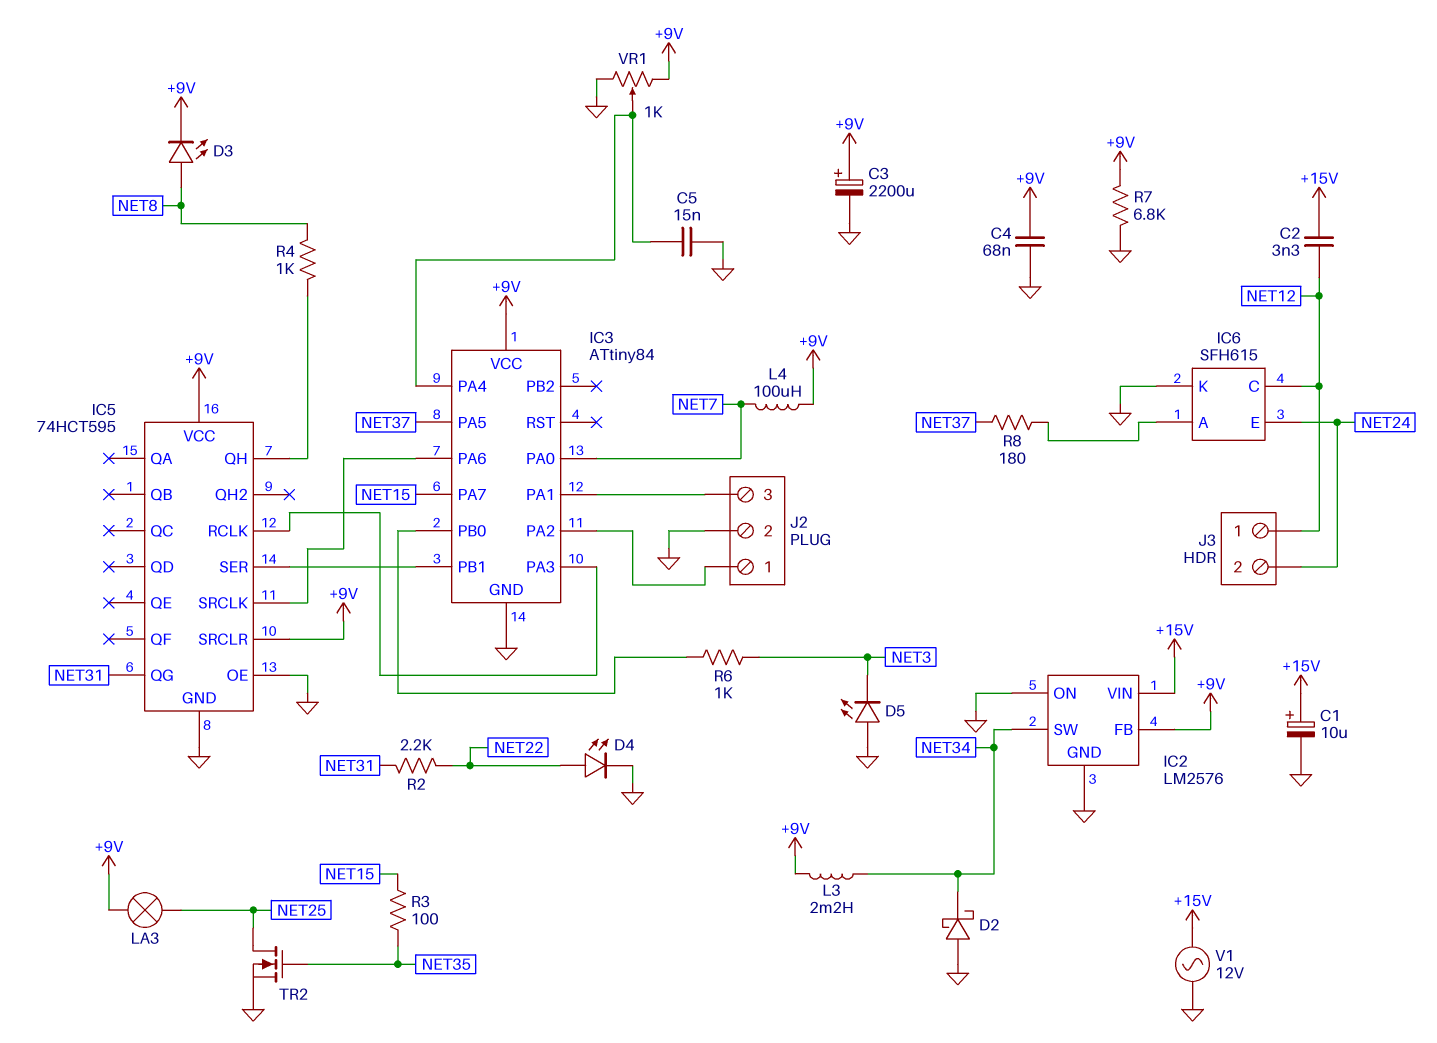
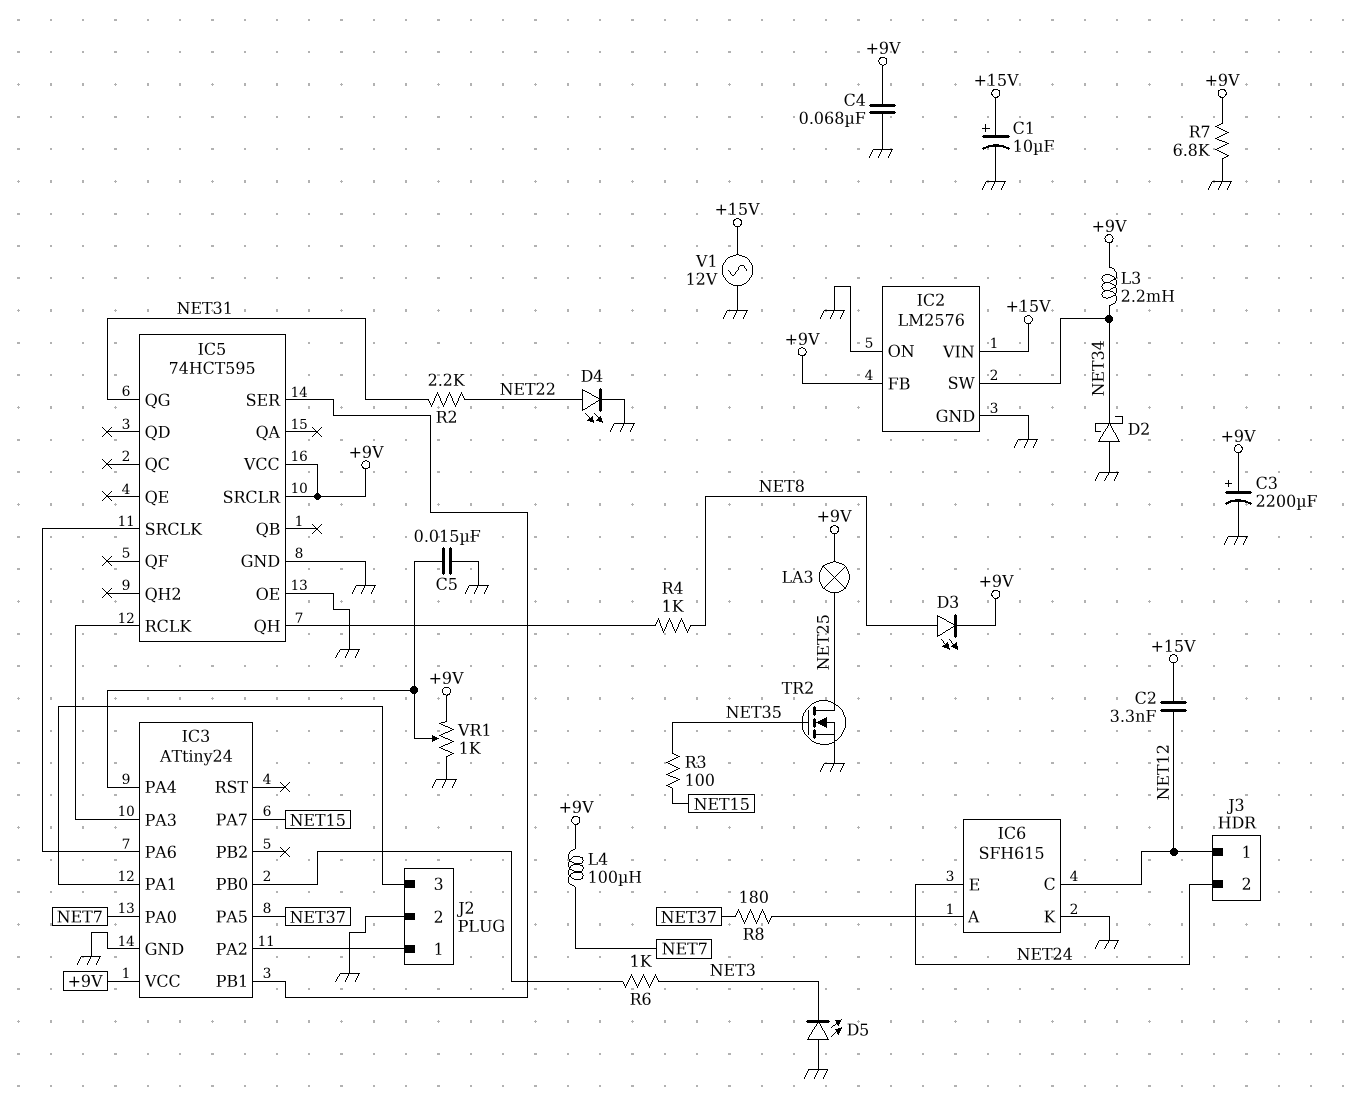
IC3: ATtiny84 -> ATtiny24

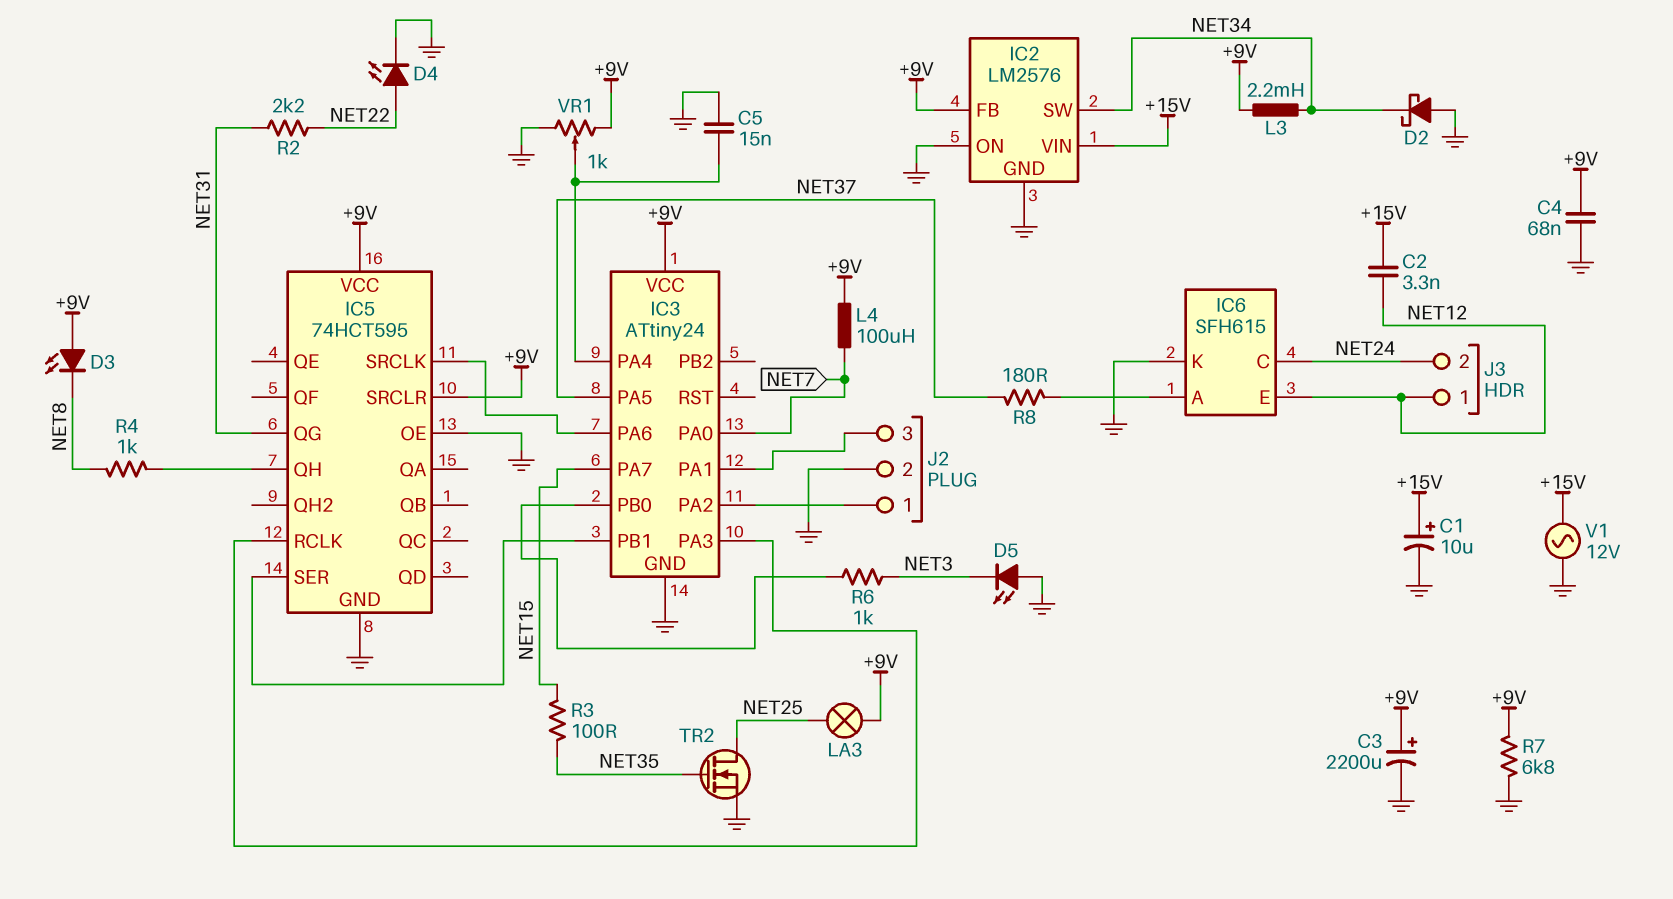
D3: LED (A NET8, K +9V) -> LED (A +9V, K NET8)
IC6 pin C: NET12 -> NET24
IC6 pin E: NET24 -> NET12

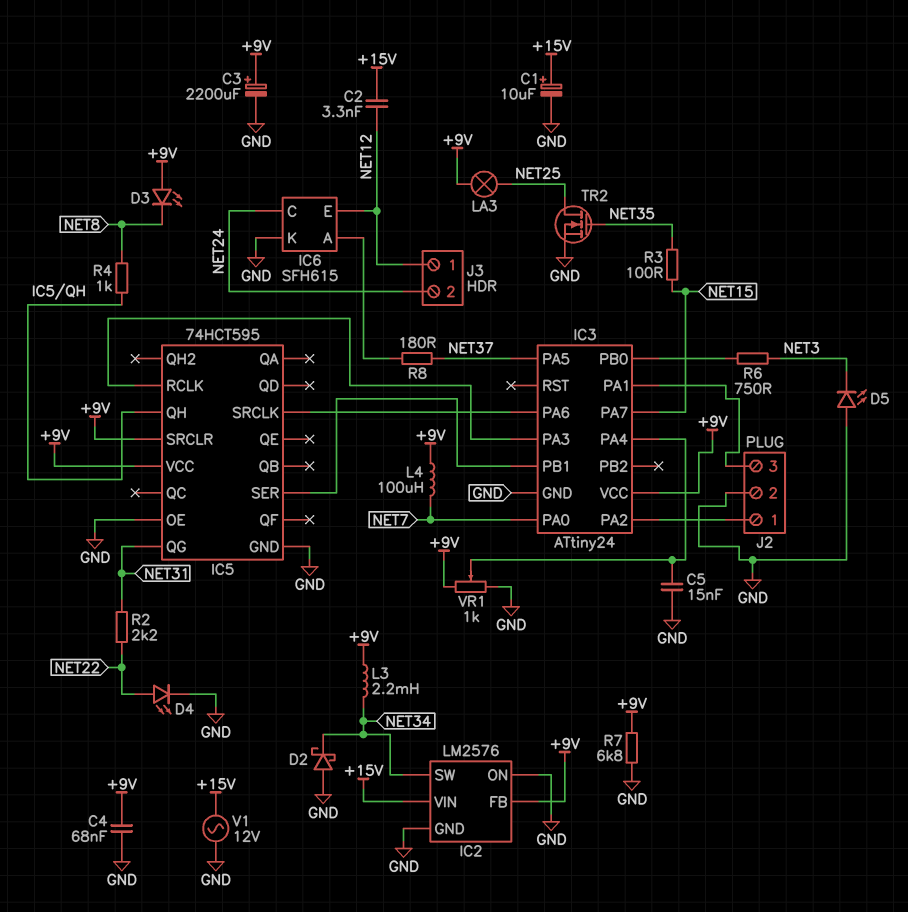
R6: 1k (IC3/PB0, NET3) -> 750 (IC3/PB0, NET3)

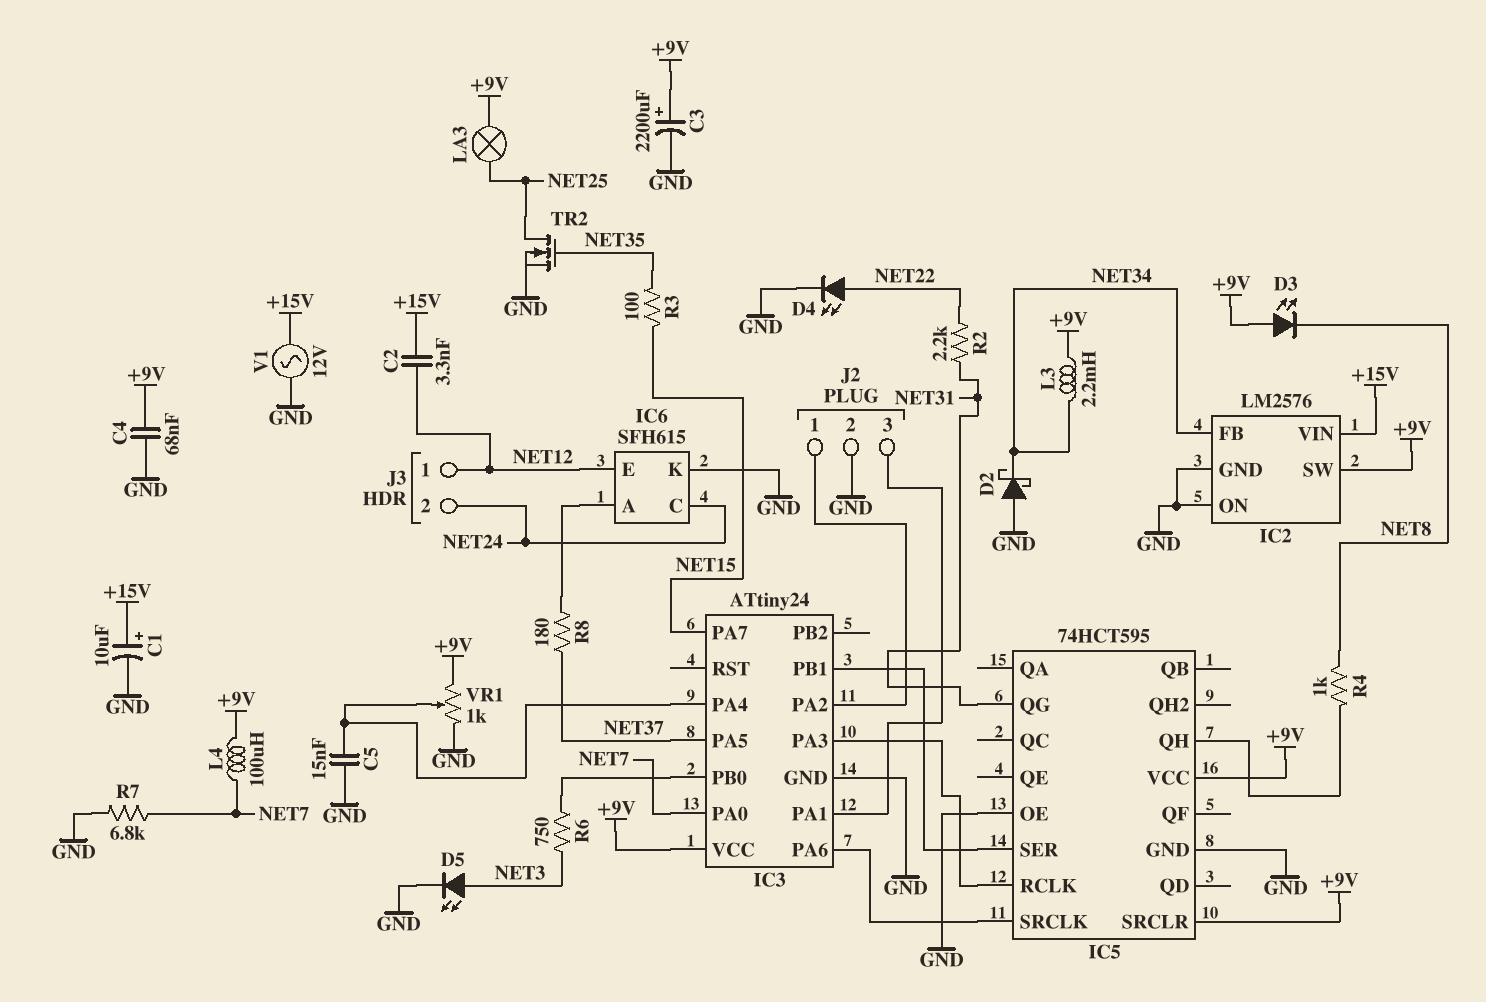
D5: LED (A GND, K NET3) -> LED (A NET3, K GND)
IC2 pin FB: +9V -> NET34
IC2 pin SW: NET34 -> +9V
R7: 6.8k (+9V, GND) -> 6.8k (GND, NET7)

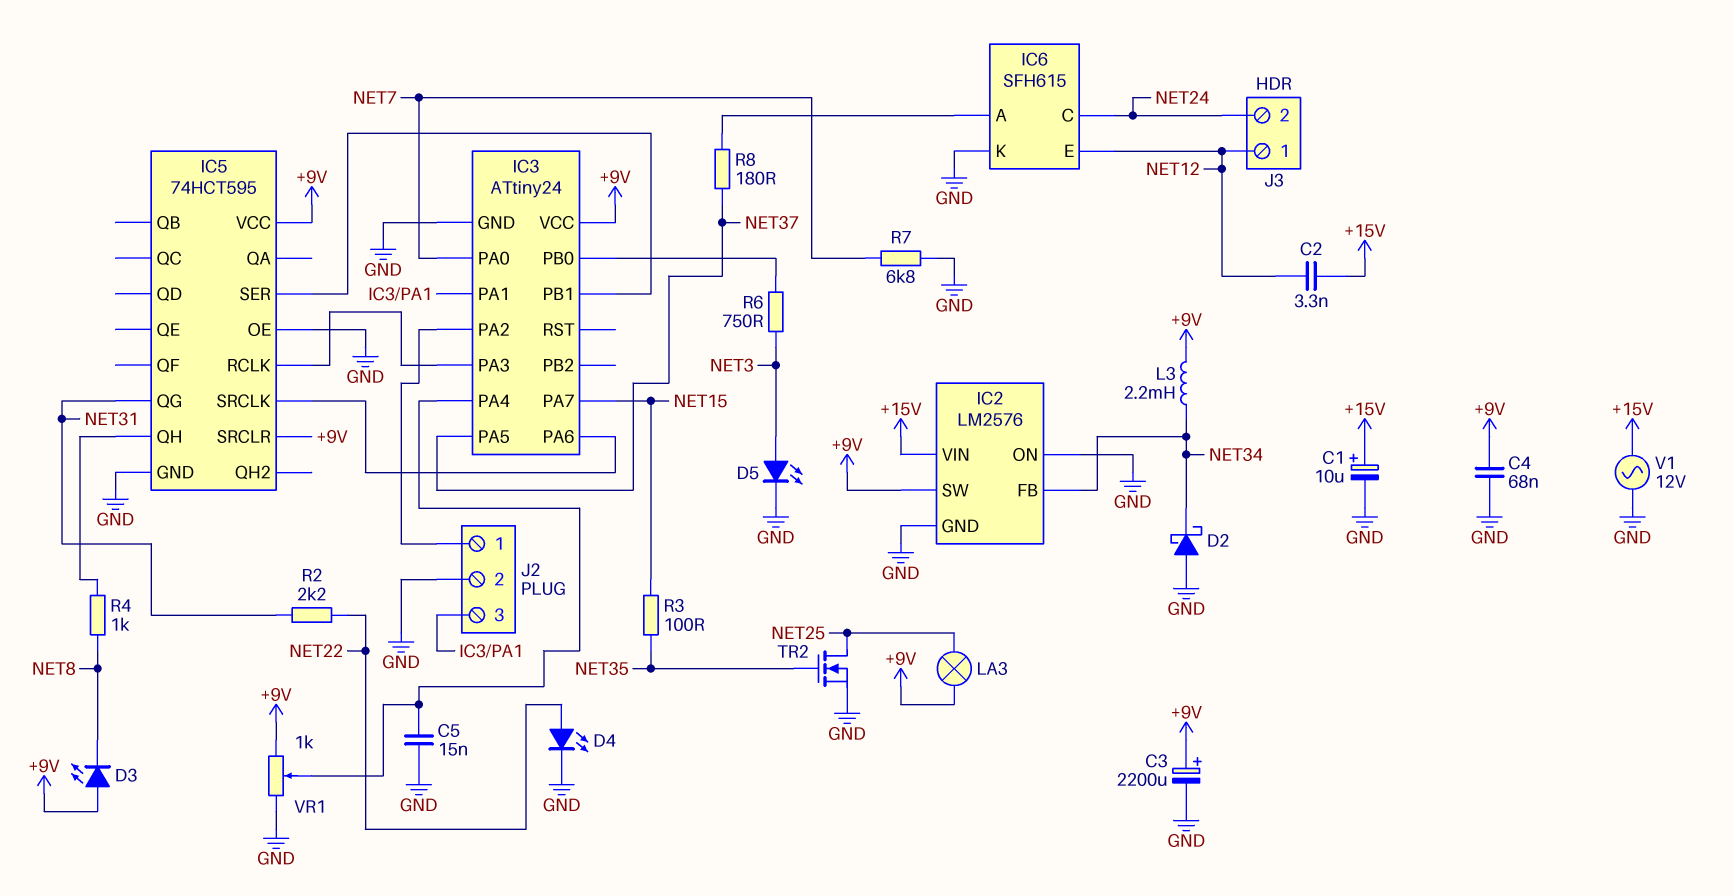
L4: 100uH (+9V, NET7) -> none

